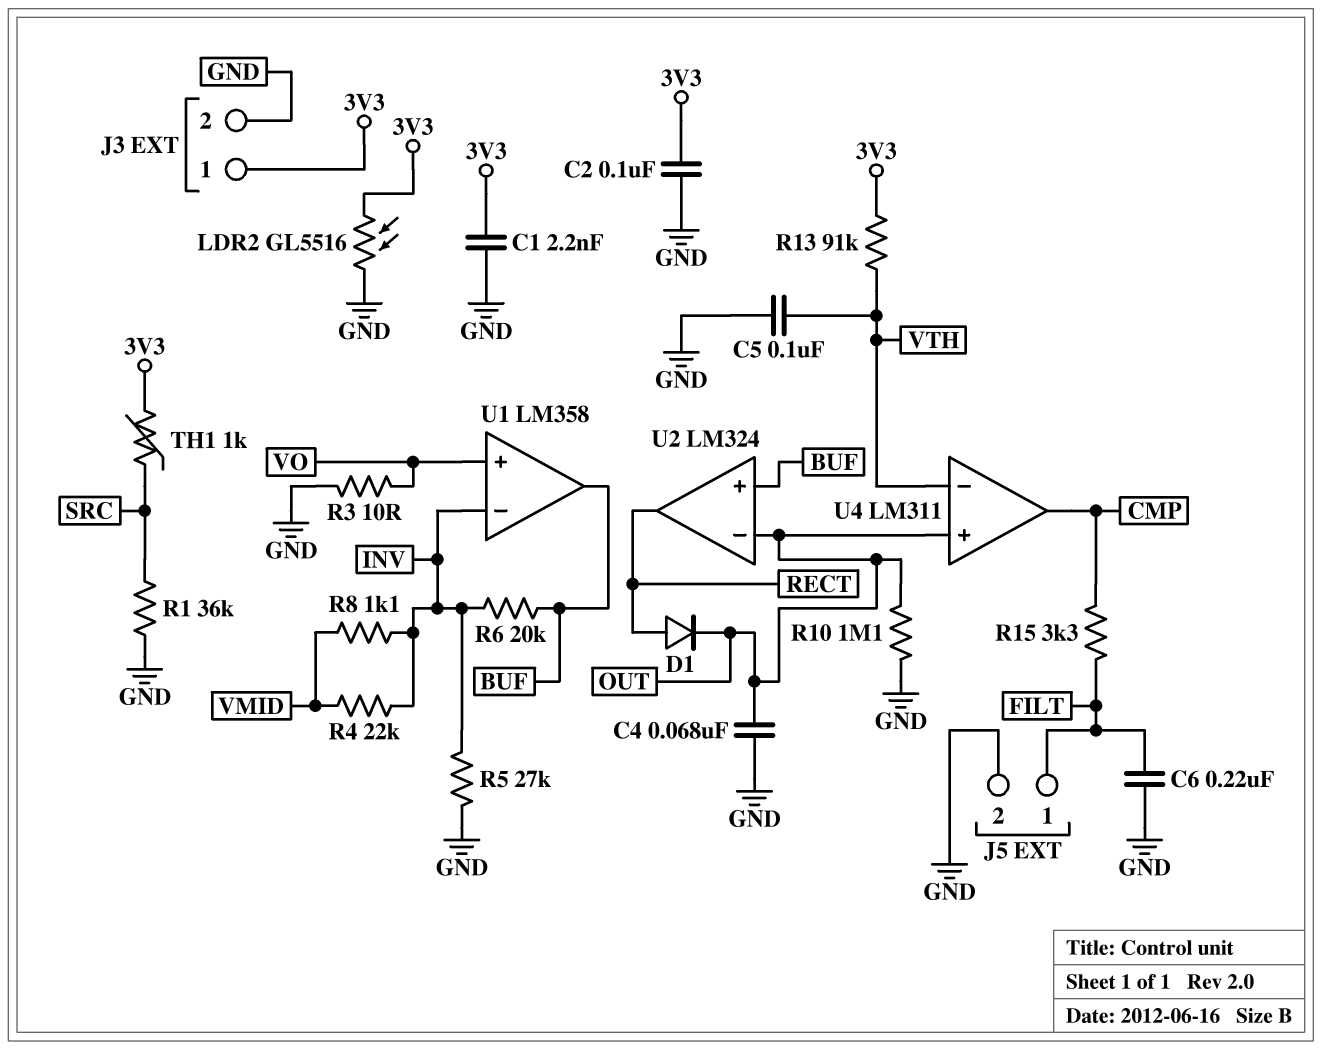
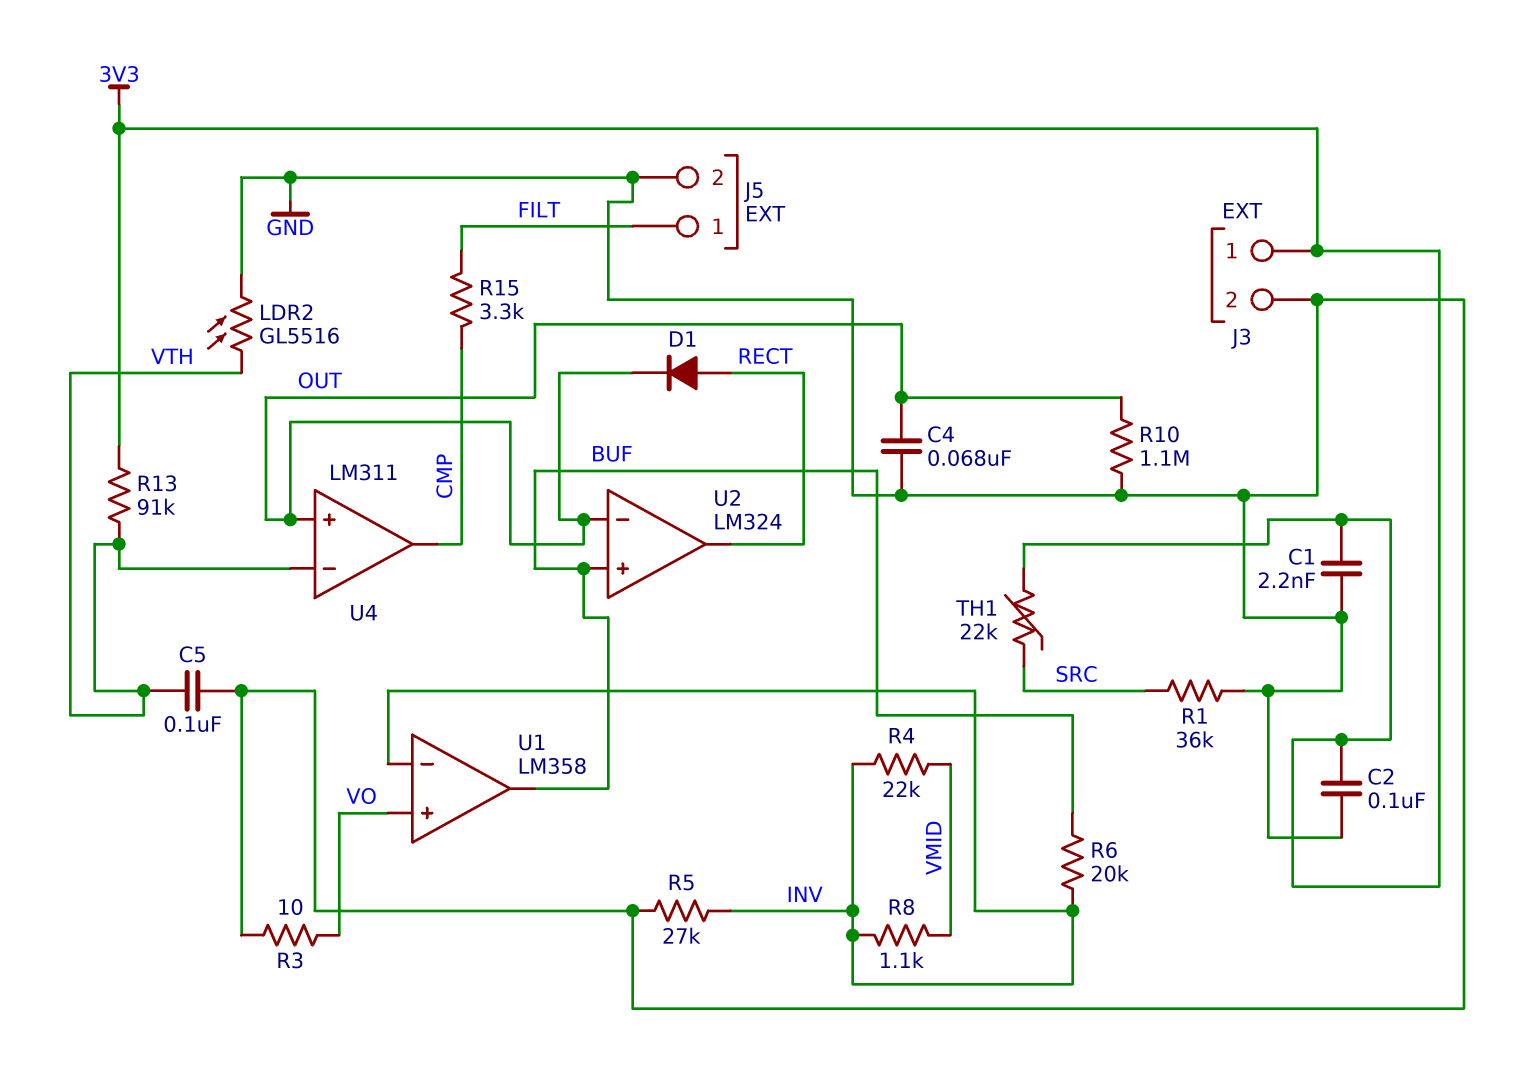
C6: 220nF (FILT, GND) -> none
LDR2: GL5516 (3V3, GND) -> GL5516 (GND, VTH)
TH1: 1k (3V3, SRC) -> 22k (3V3, SRC)

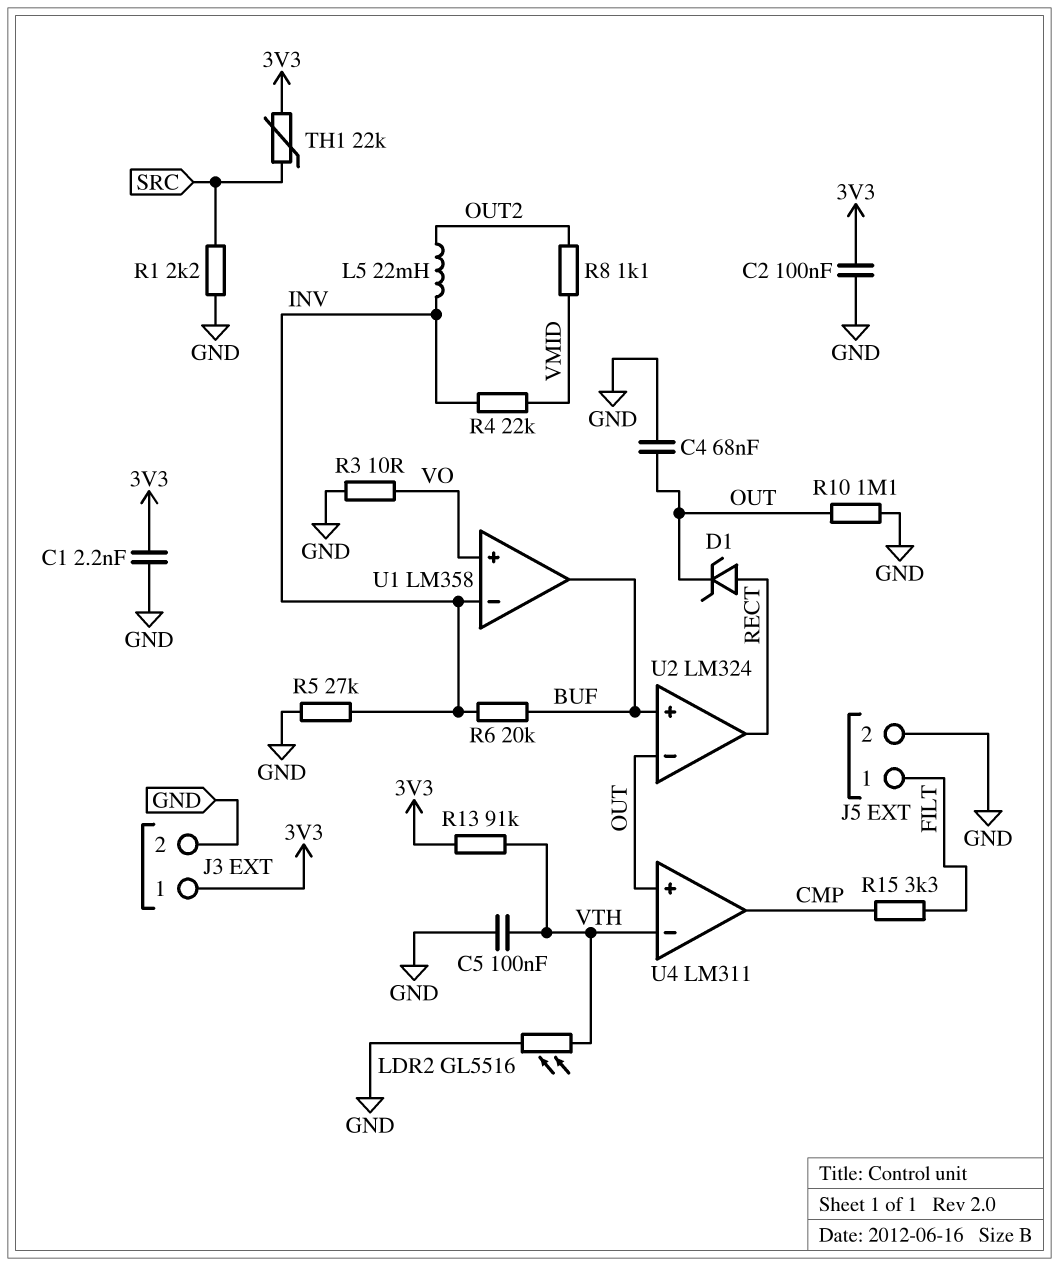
D1: diode (A RECT, K OUT) -> zener (A RECT, K OUT)
L5: none -> 22mH (INV, OUT2)
R1: 36k (GND, SRC) -> 2.2k (GND, SRC)
R8: 1.1k (INV, VMID) -> 1.1k (OUT2, VMID)

